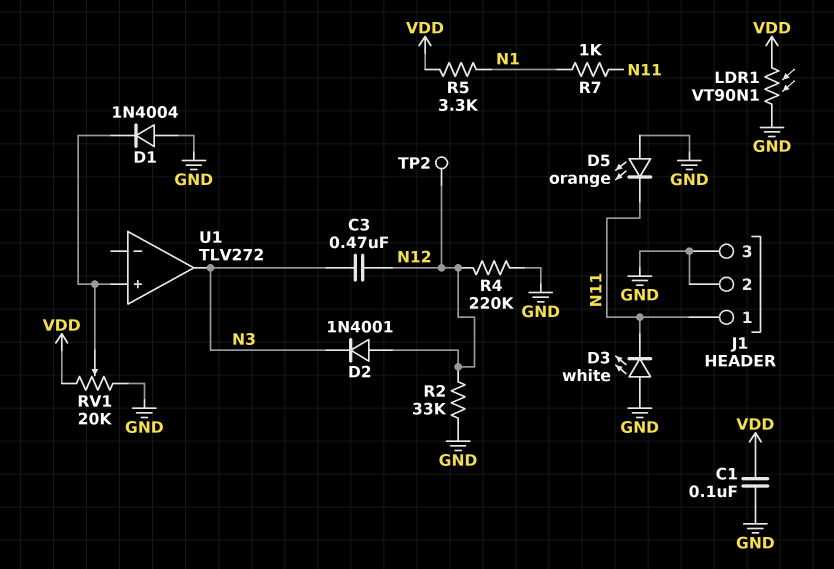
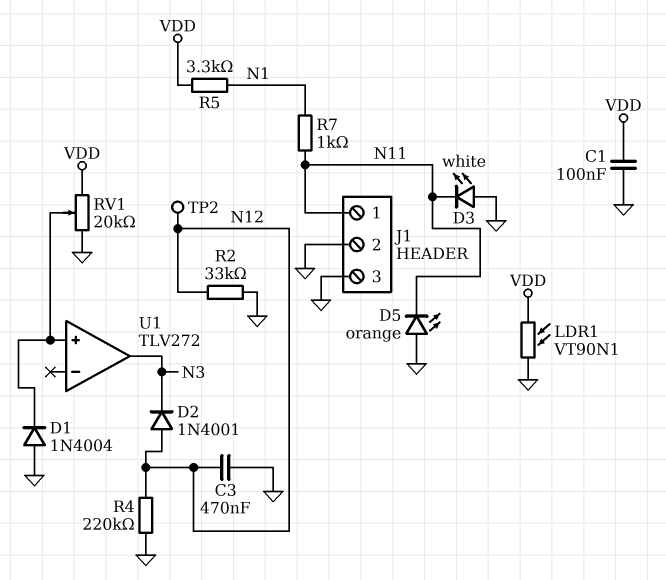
C3: 470nF (N3, N12) -> 470nF (GND, N12)

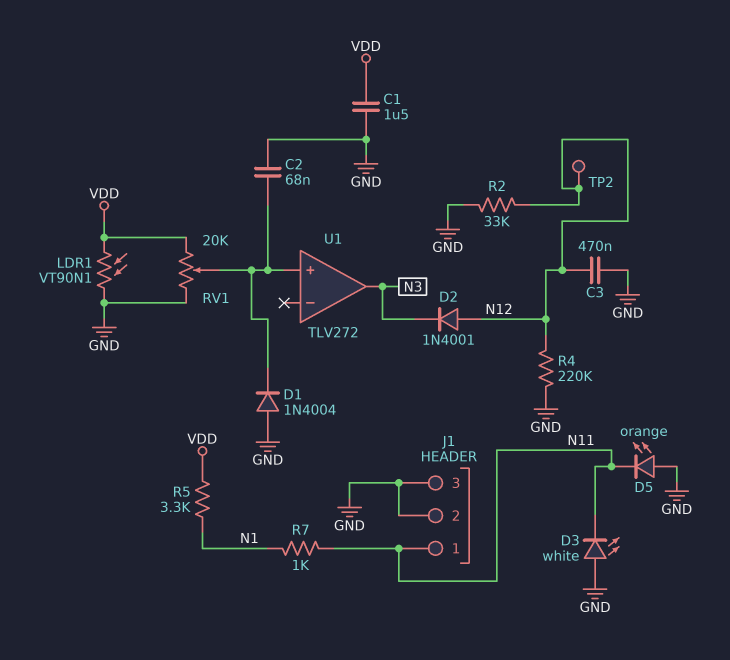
C1: 100nF (GND, VDD) -> 1.5uF (GND, VDD)
C2: none -> 68nF (GND, U1/in+)

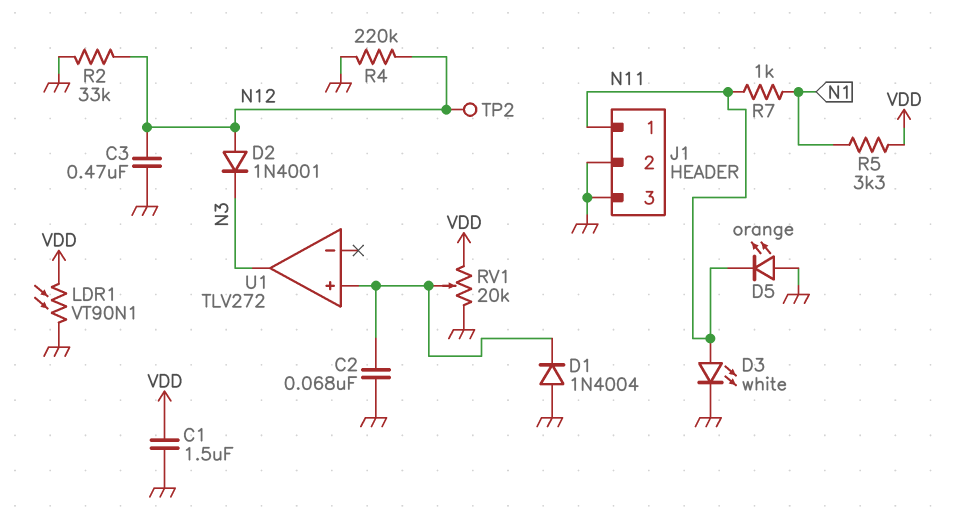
D3: LED white (A GND, K N11) -> LED white (A N11, K GND)

